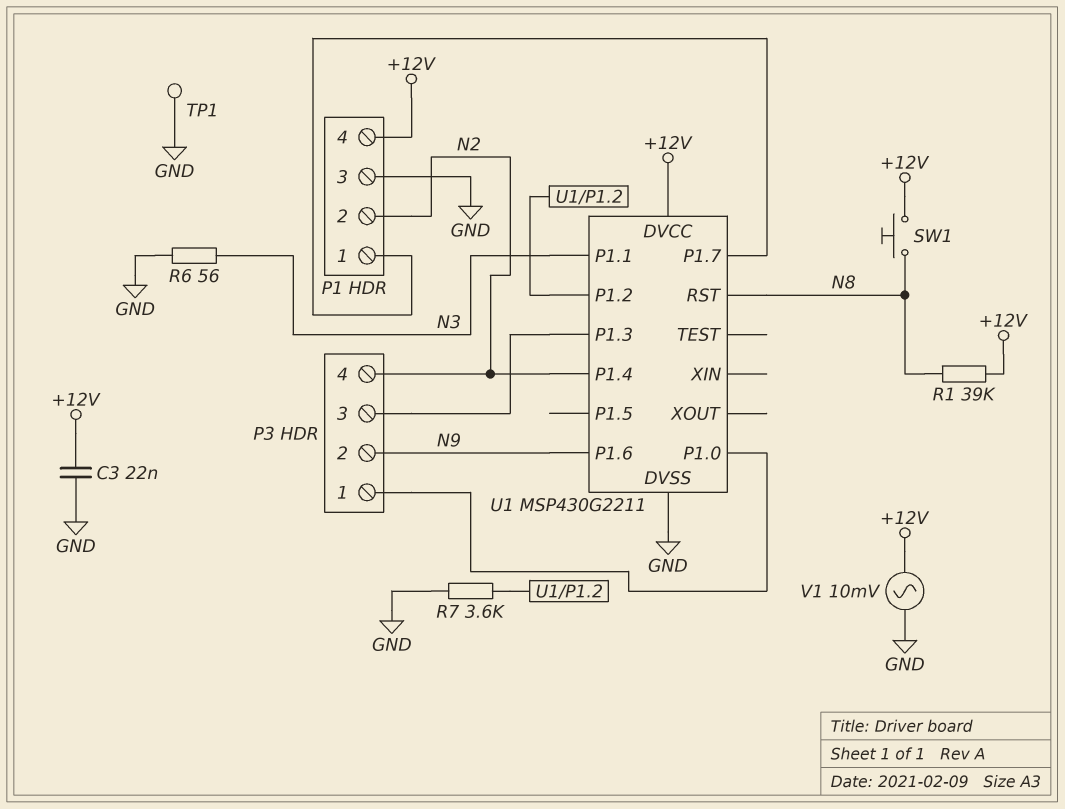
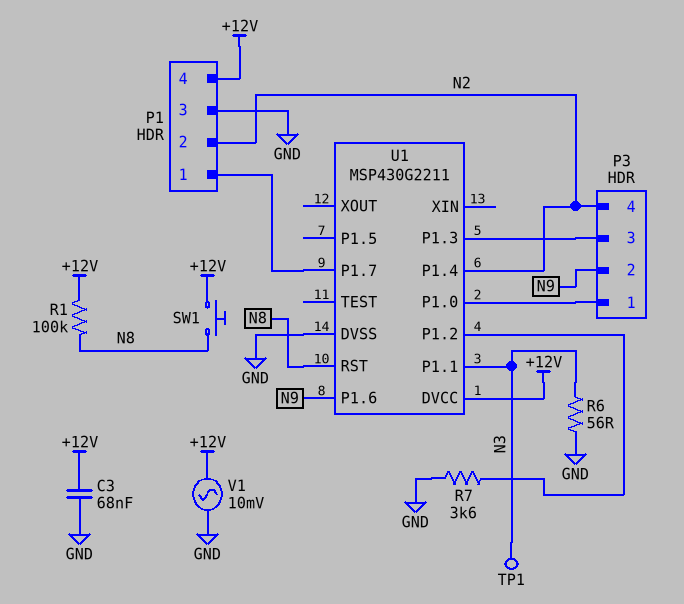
C3: 22nF (+12V, GND) -> 68nF (+12V, GND)
R1: 39k (+12V, N8) -> 100k (+12V, N8)
TP1: test point (GND) -> test point (N3)

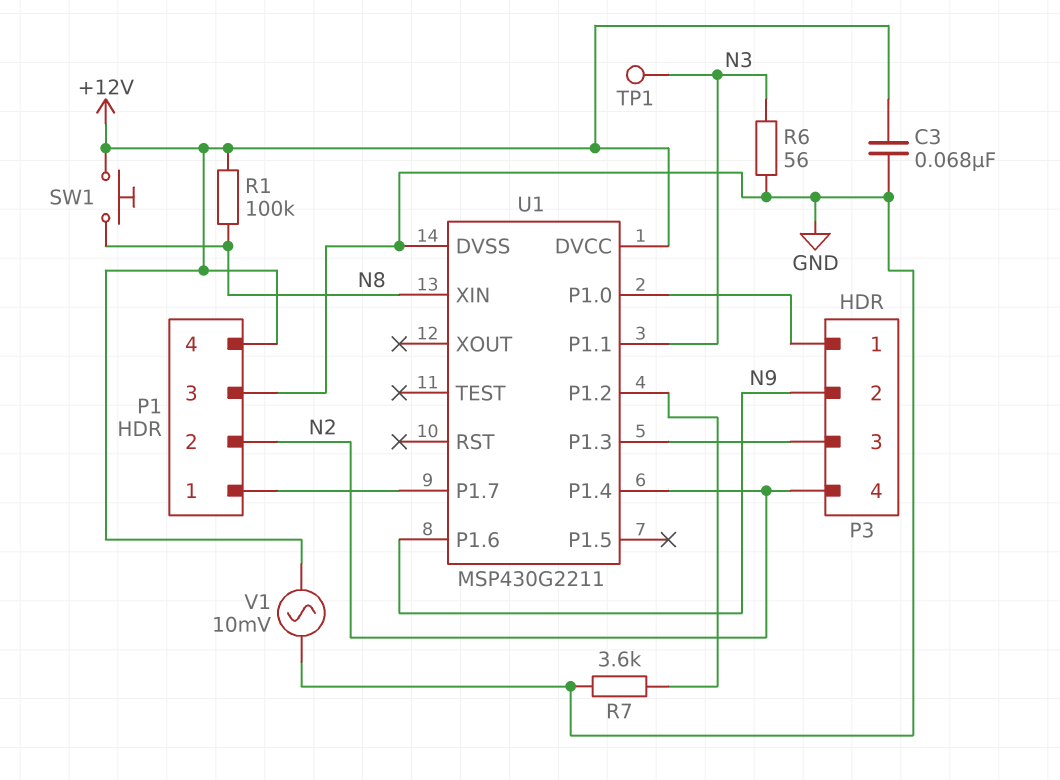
U1 pin RST: N8 -> none
U1 pin XIN: none -> N8

